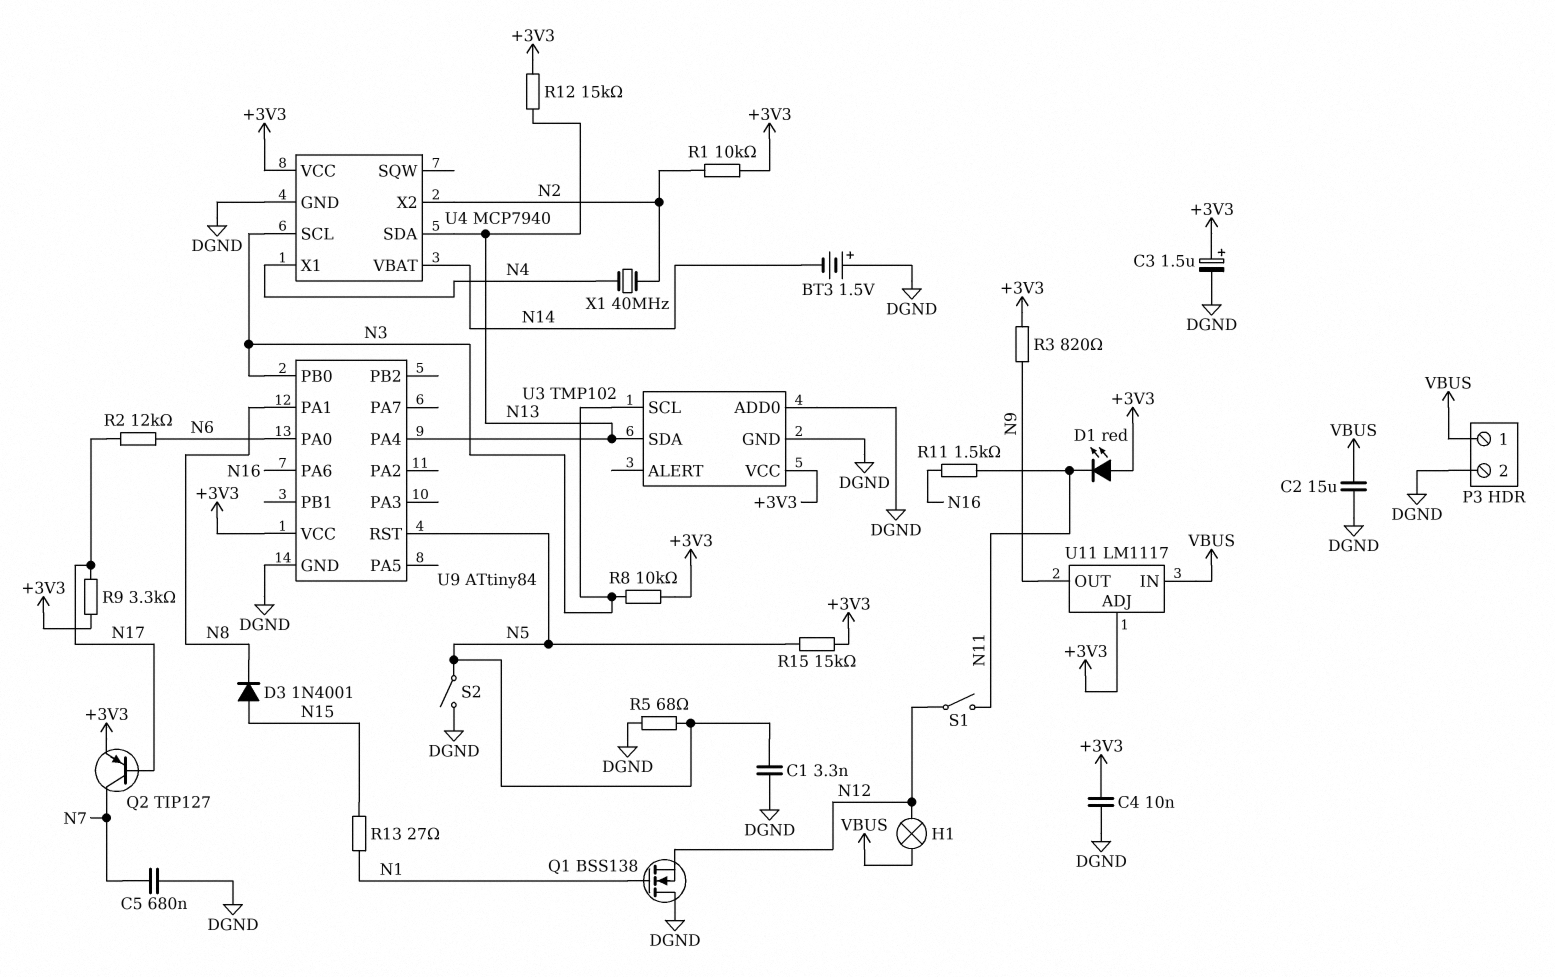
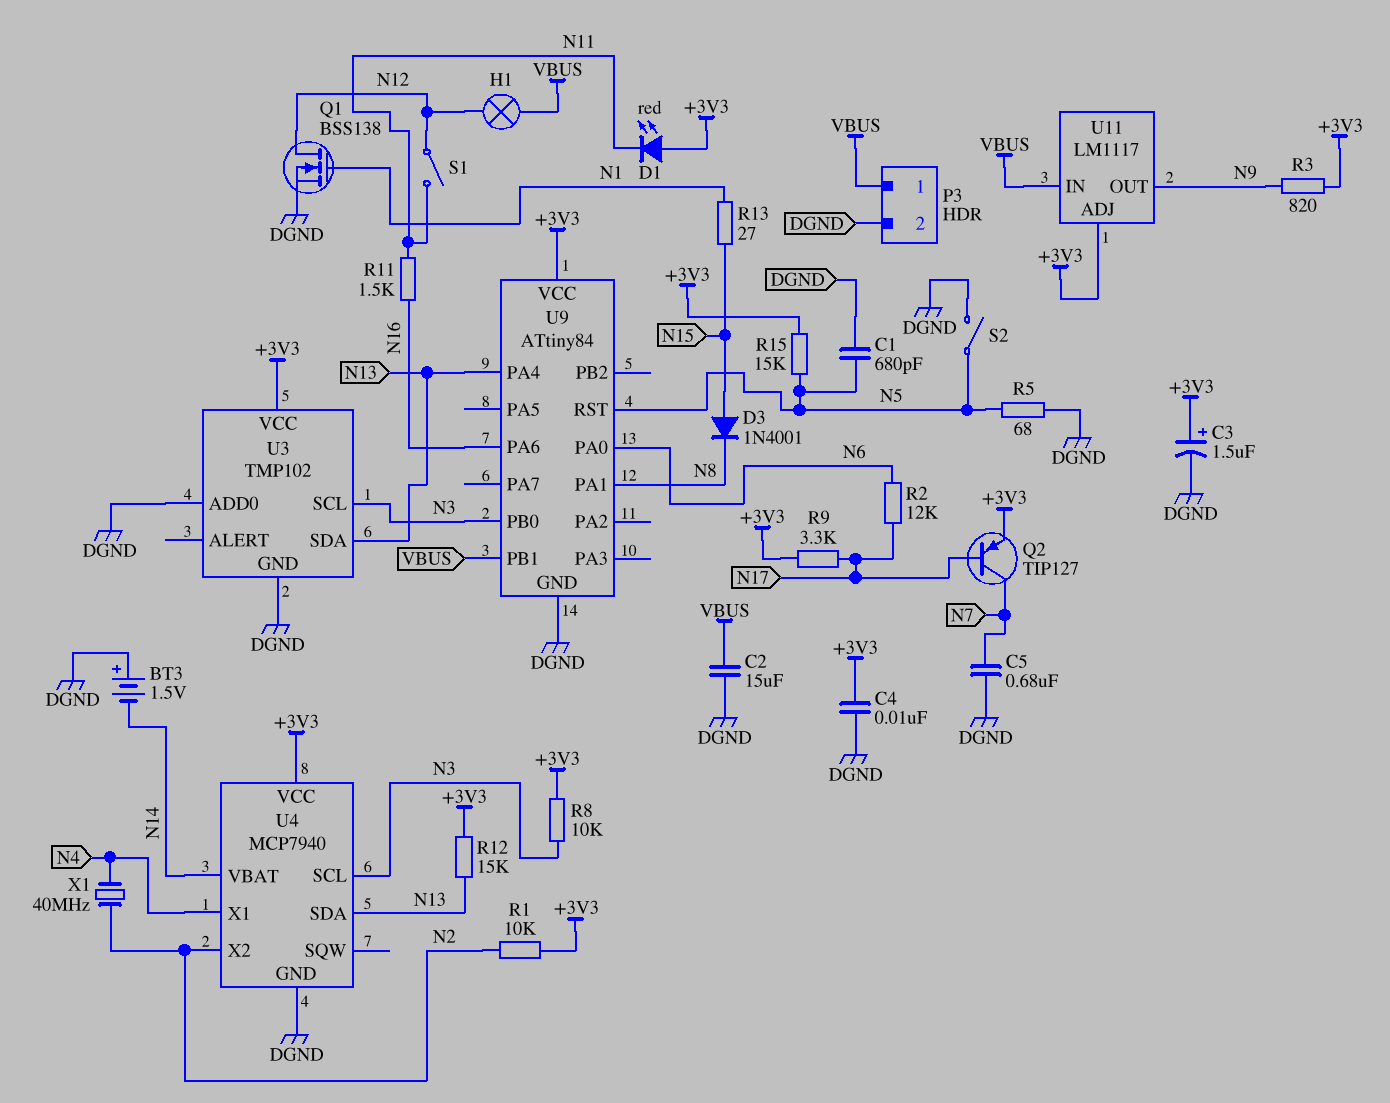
C1: 3.3nF (DGND, N5) -> 680pF (DGND, N5)
Q1: NMOS BSS138 (G N1, D DGND, S N12) -> NMOS BSS138 (G N1, D N12, S DGND)
U9 pin PB1: none -> VBUS

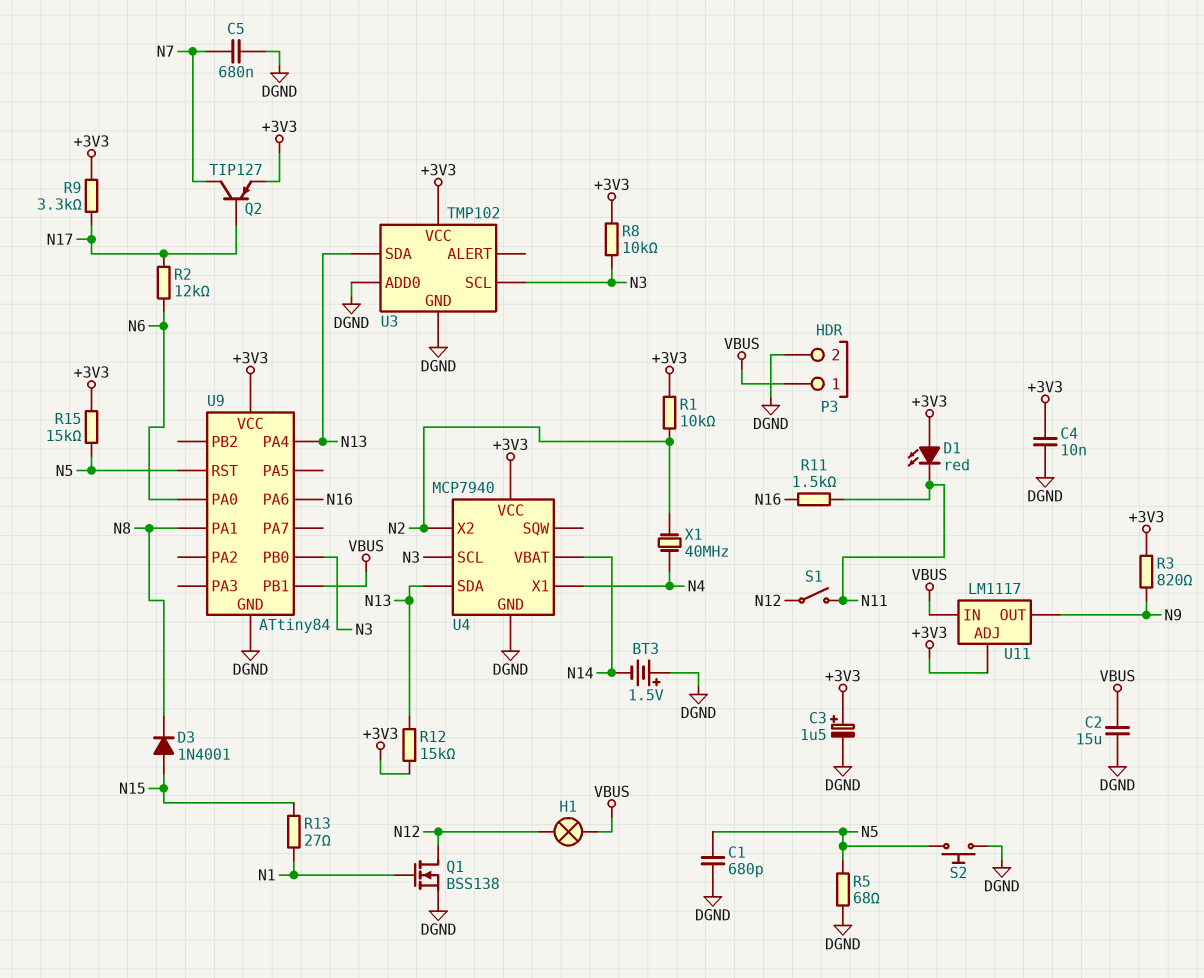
S2: switch (DGND, N5) -> button (DGND, N5)

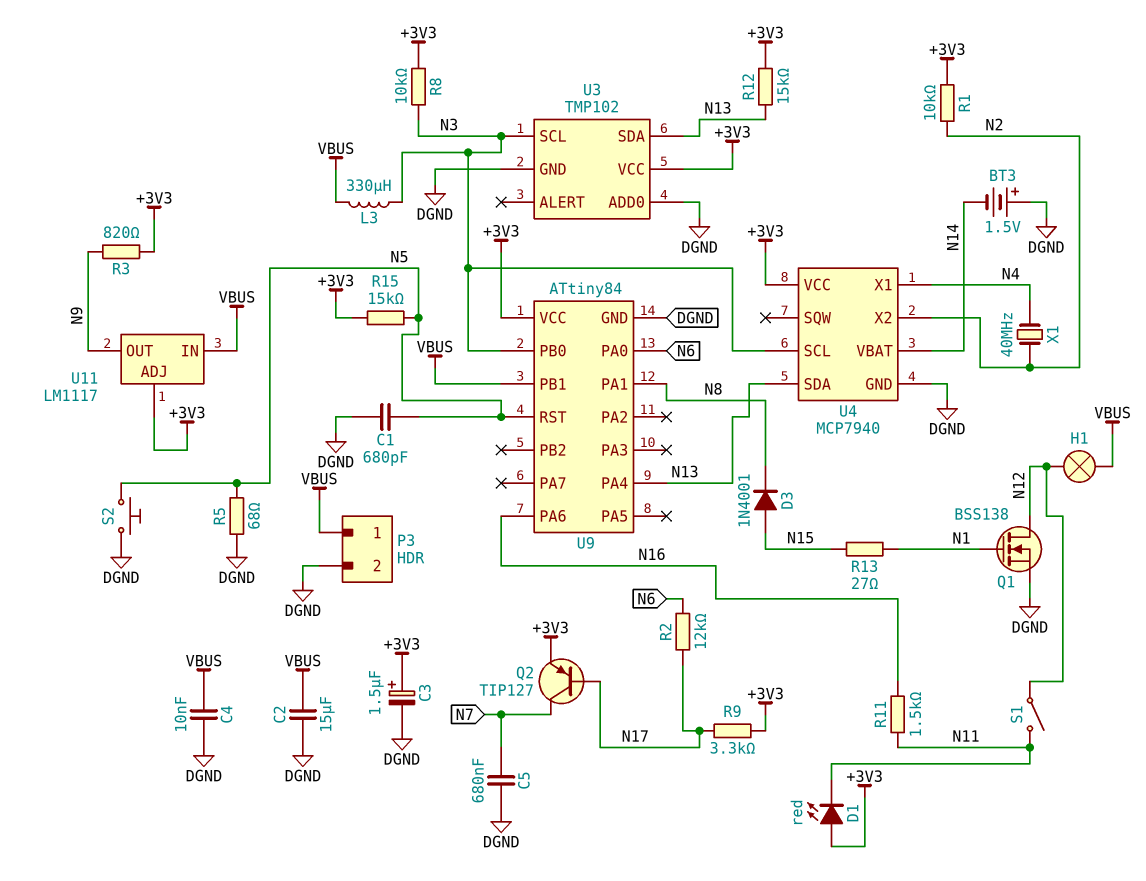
C4: 10nF (+3V3, DGND) -> 10nF (DGND, VBUS)
L3: none -> 330uH (N3, VBUS)

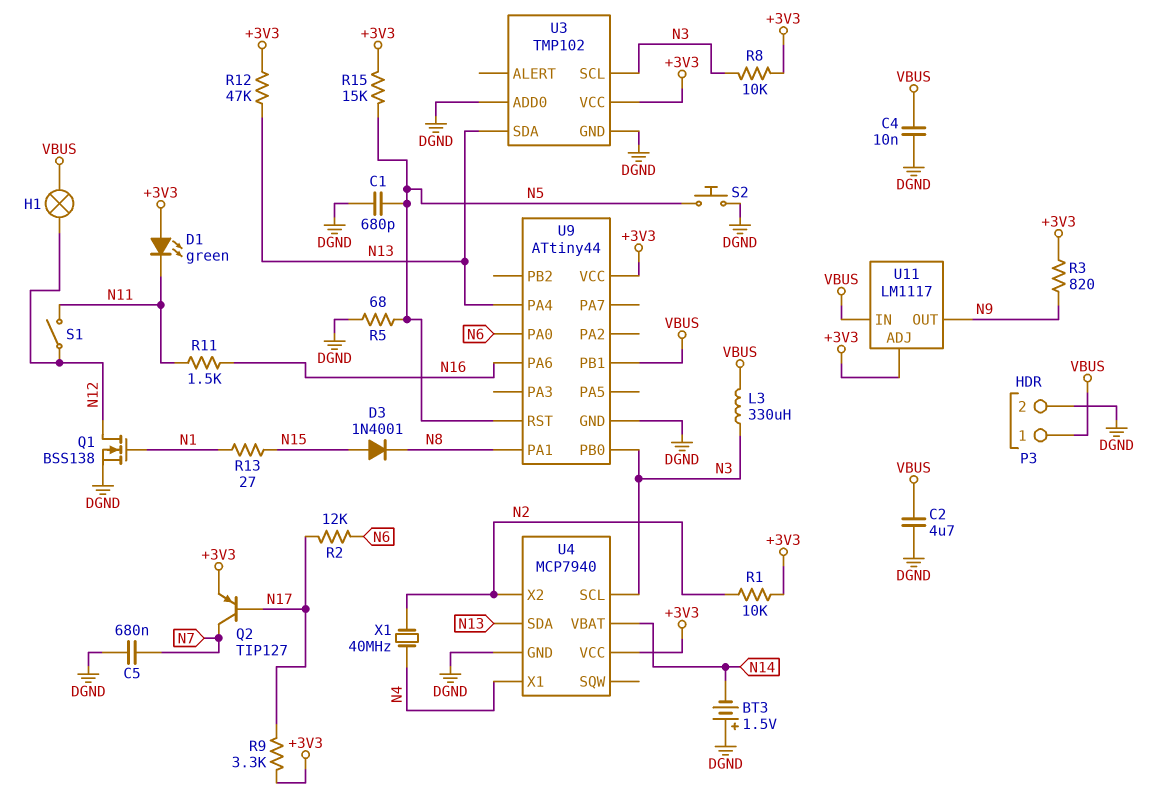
C2: 15uF (DGND, VBUS) -> 4.7uF (DGND, VBUS)
C3: 1.5uF (plus +3V3, minus DGND) -> none
D1: LED red (A +3V3, K N11) -> LED green (A +3V3, K N11)
R12: 15k (+3V3, N13) -> 47k (+3V3, N13)
U9: ATtiny84 -> ATtiny44

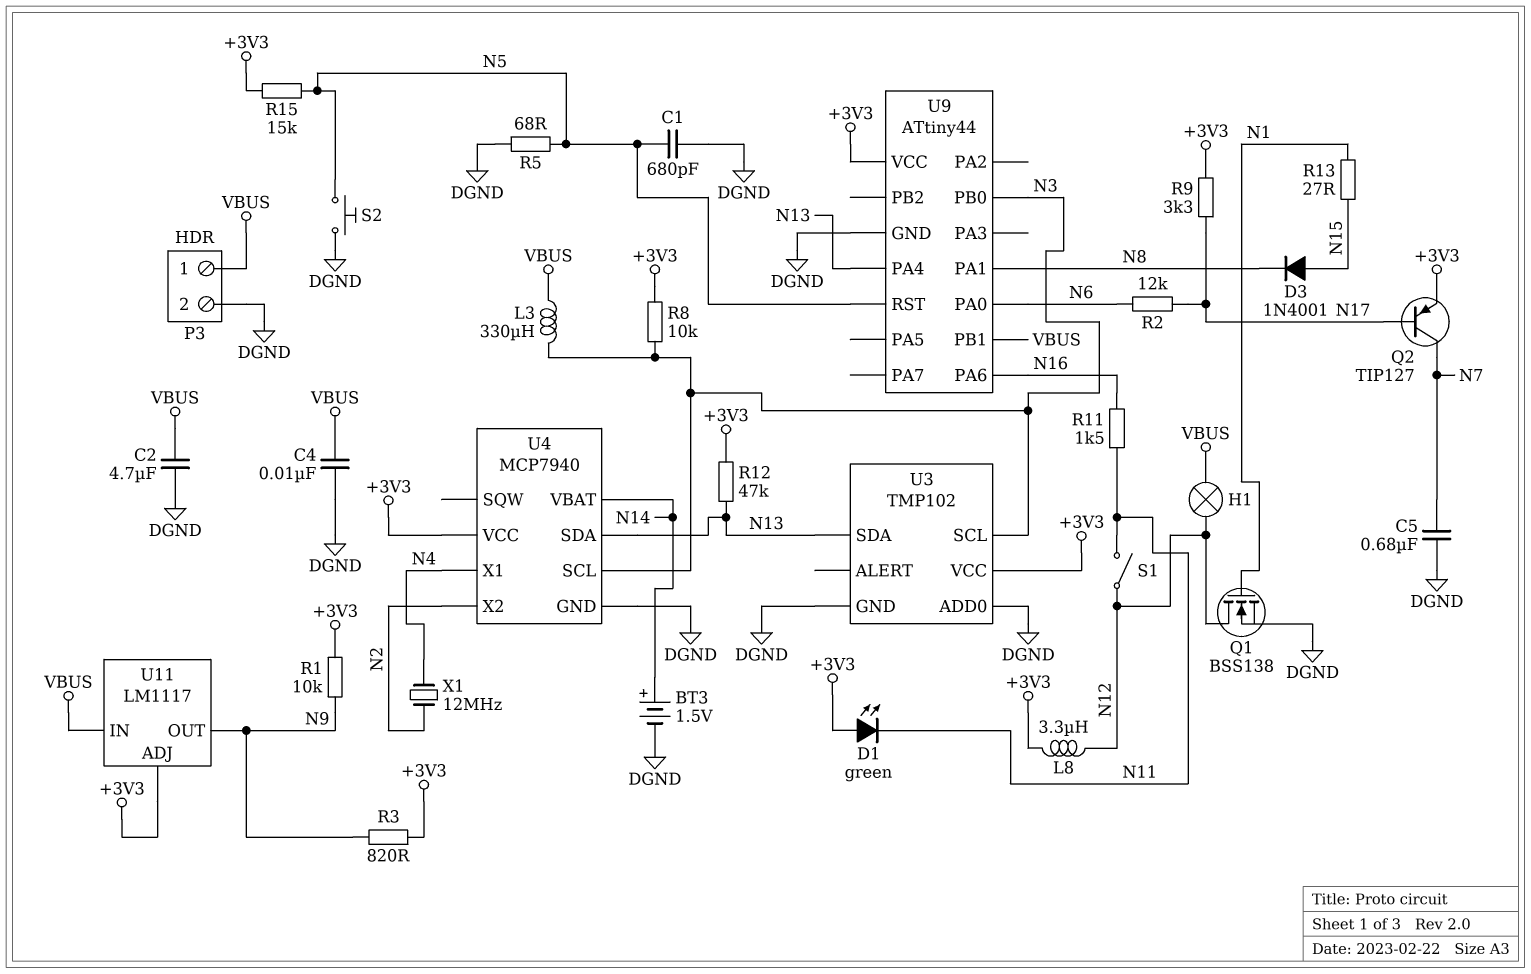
BT3: 1.5V (plus DGND, minus N14) -> 1.5V (plus N14, minus DGND)
L8: none -> 3.3uH (+3V3, N12)
R1: 10k (+3V3, N2) -> 10k (+3V3, N9)
X1: 40MHz (N2, N4) -> 12MHz (N2, N4)

